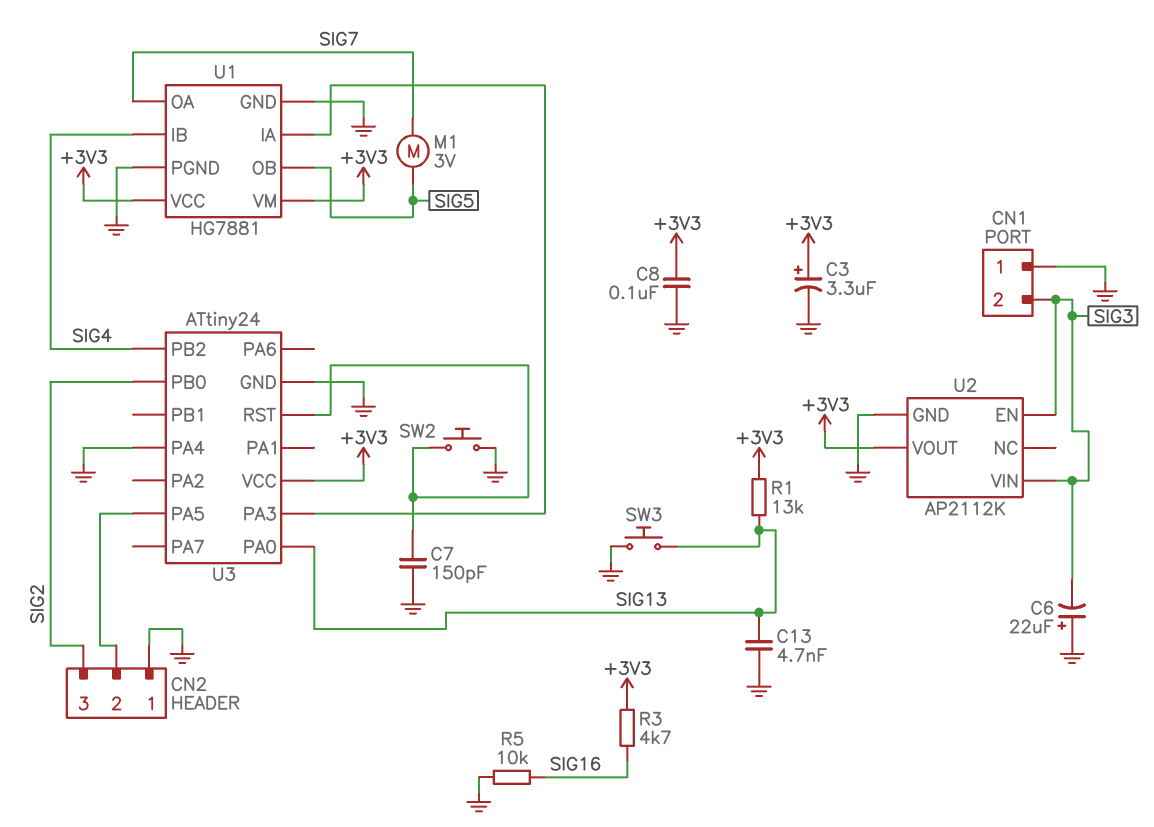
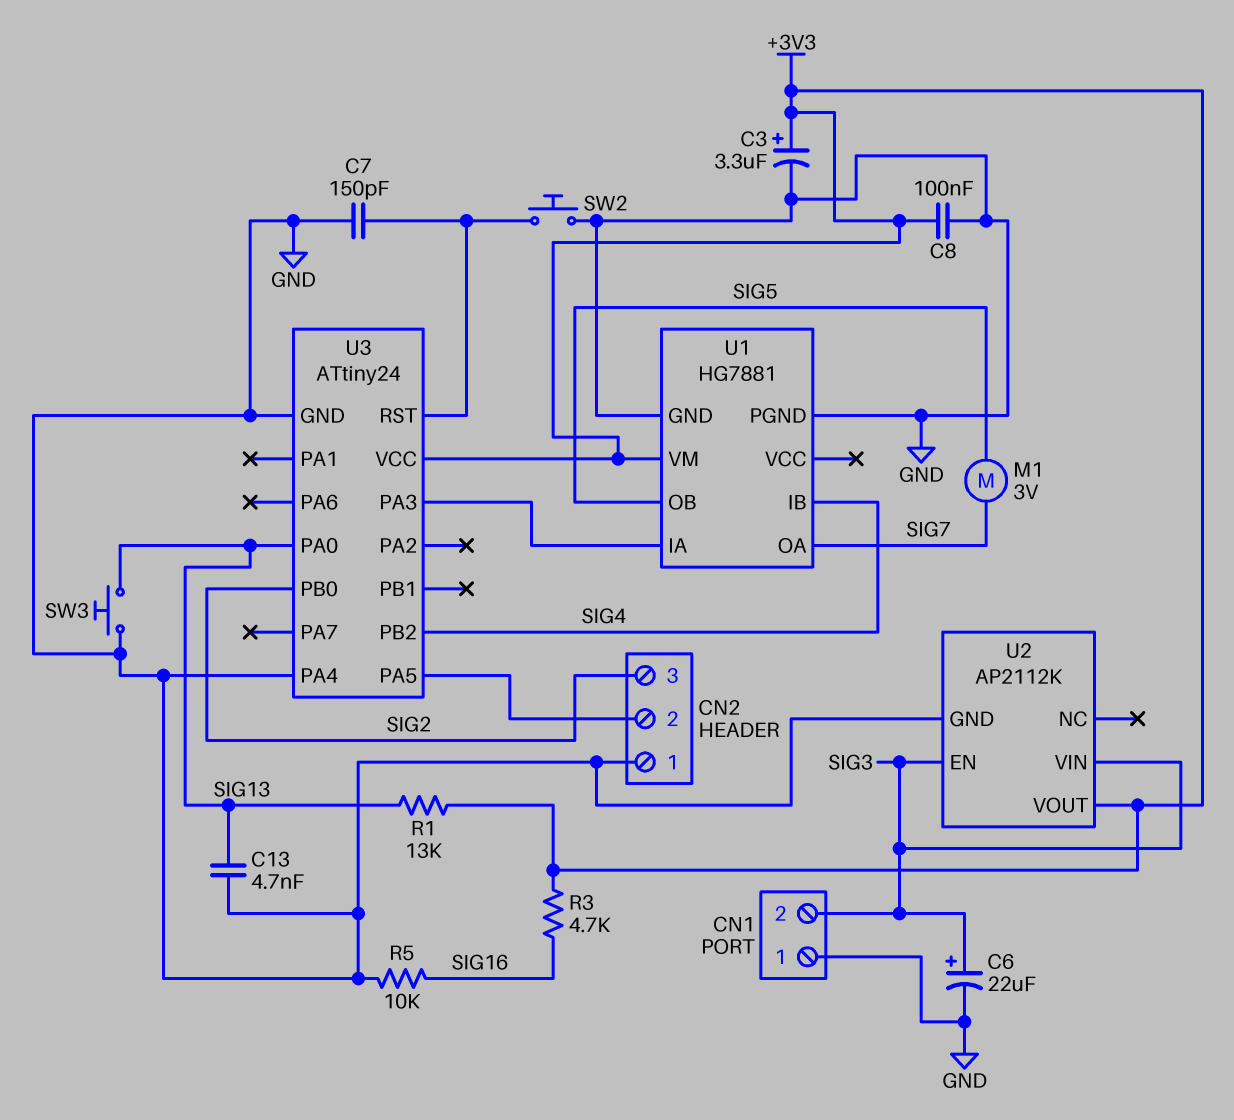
C6: 22uF (plus GND, minus SIG3) -> 22uF (plus SIG3, minus GND)
U1 pin VCC: +3V3 -> none

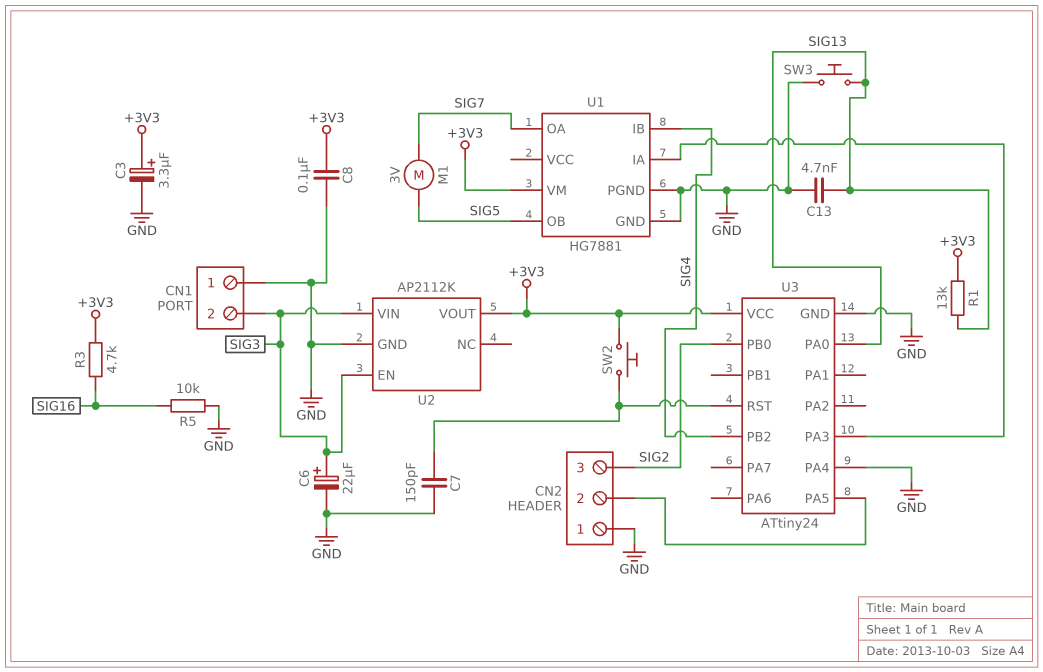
SW2: button (GND, U3/RST) -> button (+3V3, U3/RST)

